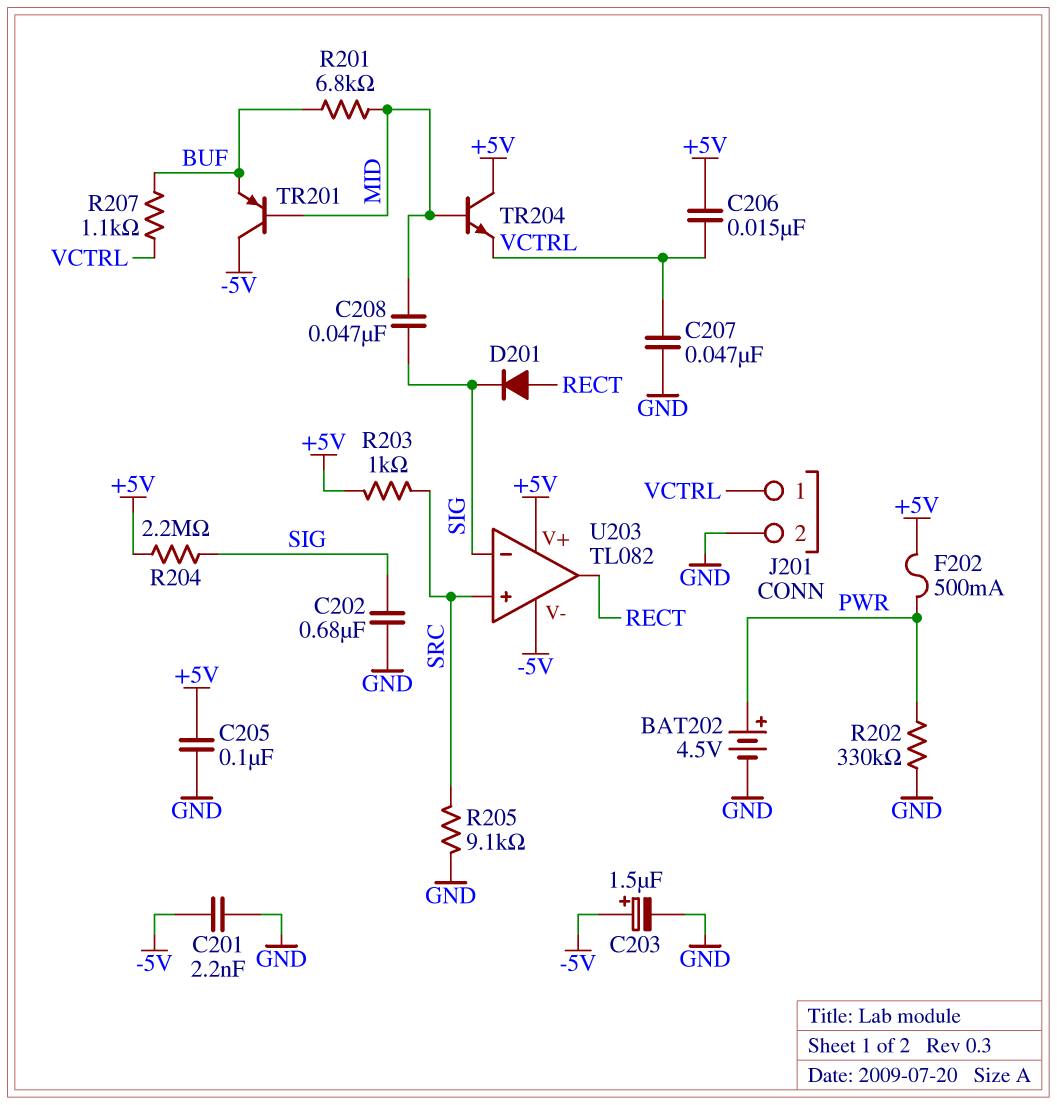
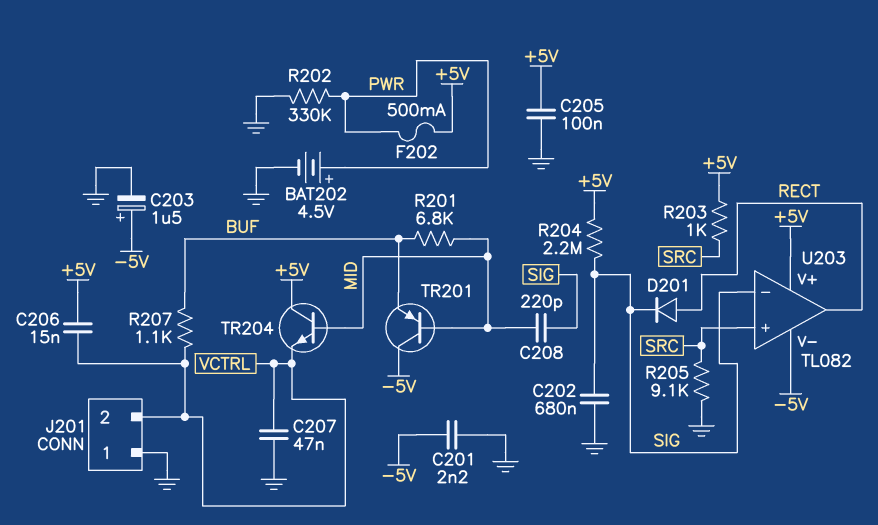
C208: 47nF (MID, SIG) -> 220pF (MID, SIG)
J201 pin 1: VCTRL -> GND
J201 pin 2: GND -> VCTRL

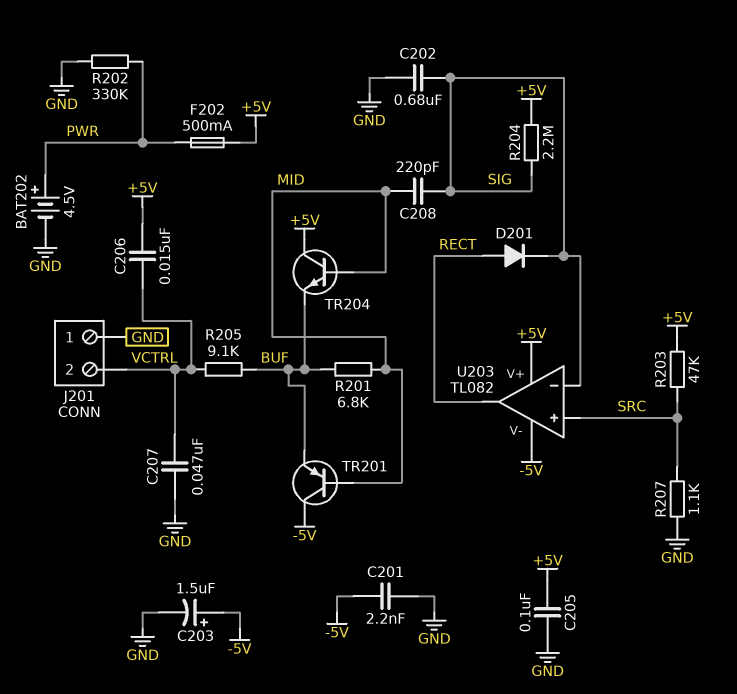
R203: 1k (+5V, SRC) -> 47k (+5V, SRC)
R205: 9.1k (GND, SRC) -> 9.1k (BUF, VCTRL)
R207: 1.1k (BUF, VCTRL) -> 1.1k (GND, SRC)
TR204: NPN (B MID, C +5V, E VCTRL) -> NPN (B MID, C +5V, E BUF)

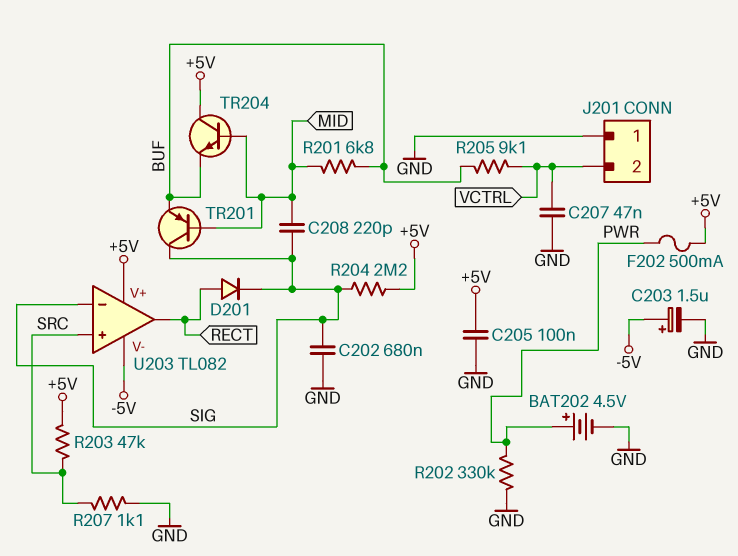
C201: 2.2nF (-5V, GND) -> none
C206: 15nF (+5V, VCTRL) -> none
TR201: PNP (B MID, C -5V, E BUF) -> PNP (B MID, C SIG, E BUF)

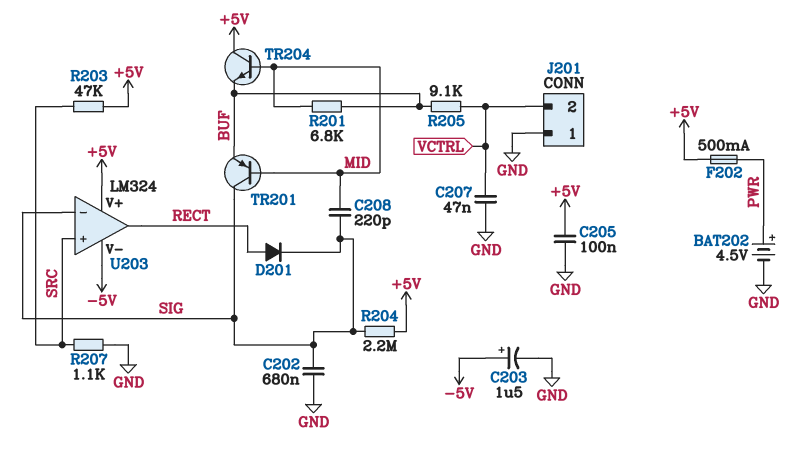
R202: 330k (GND, PWR) -> none
U203: TL082 -> LM324

